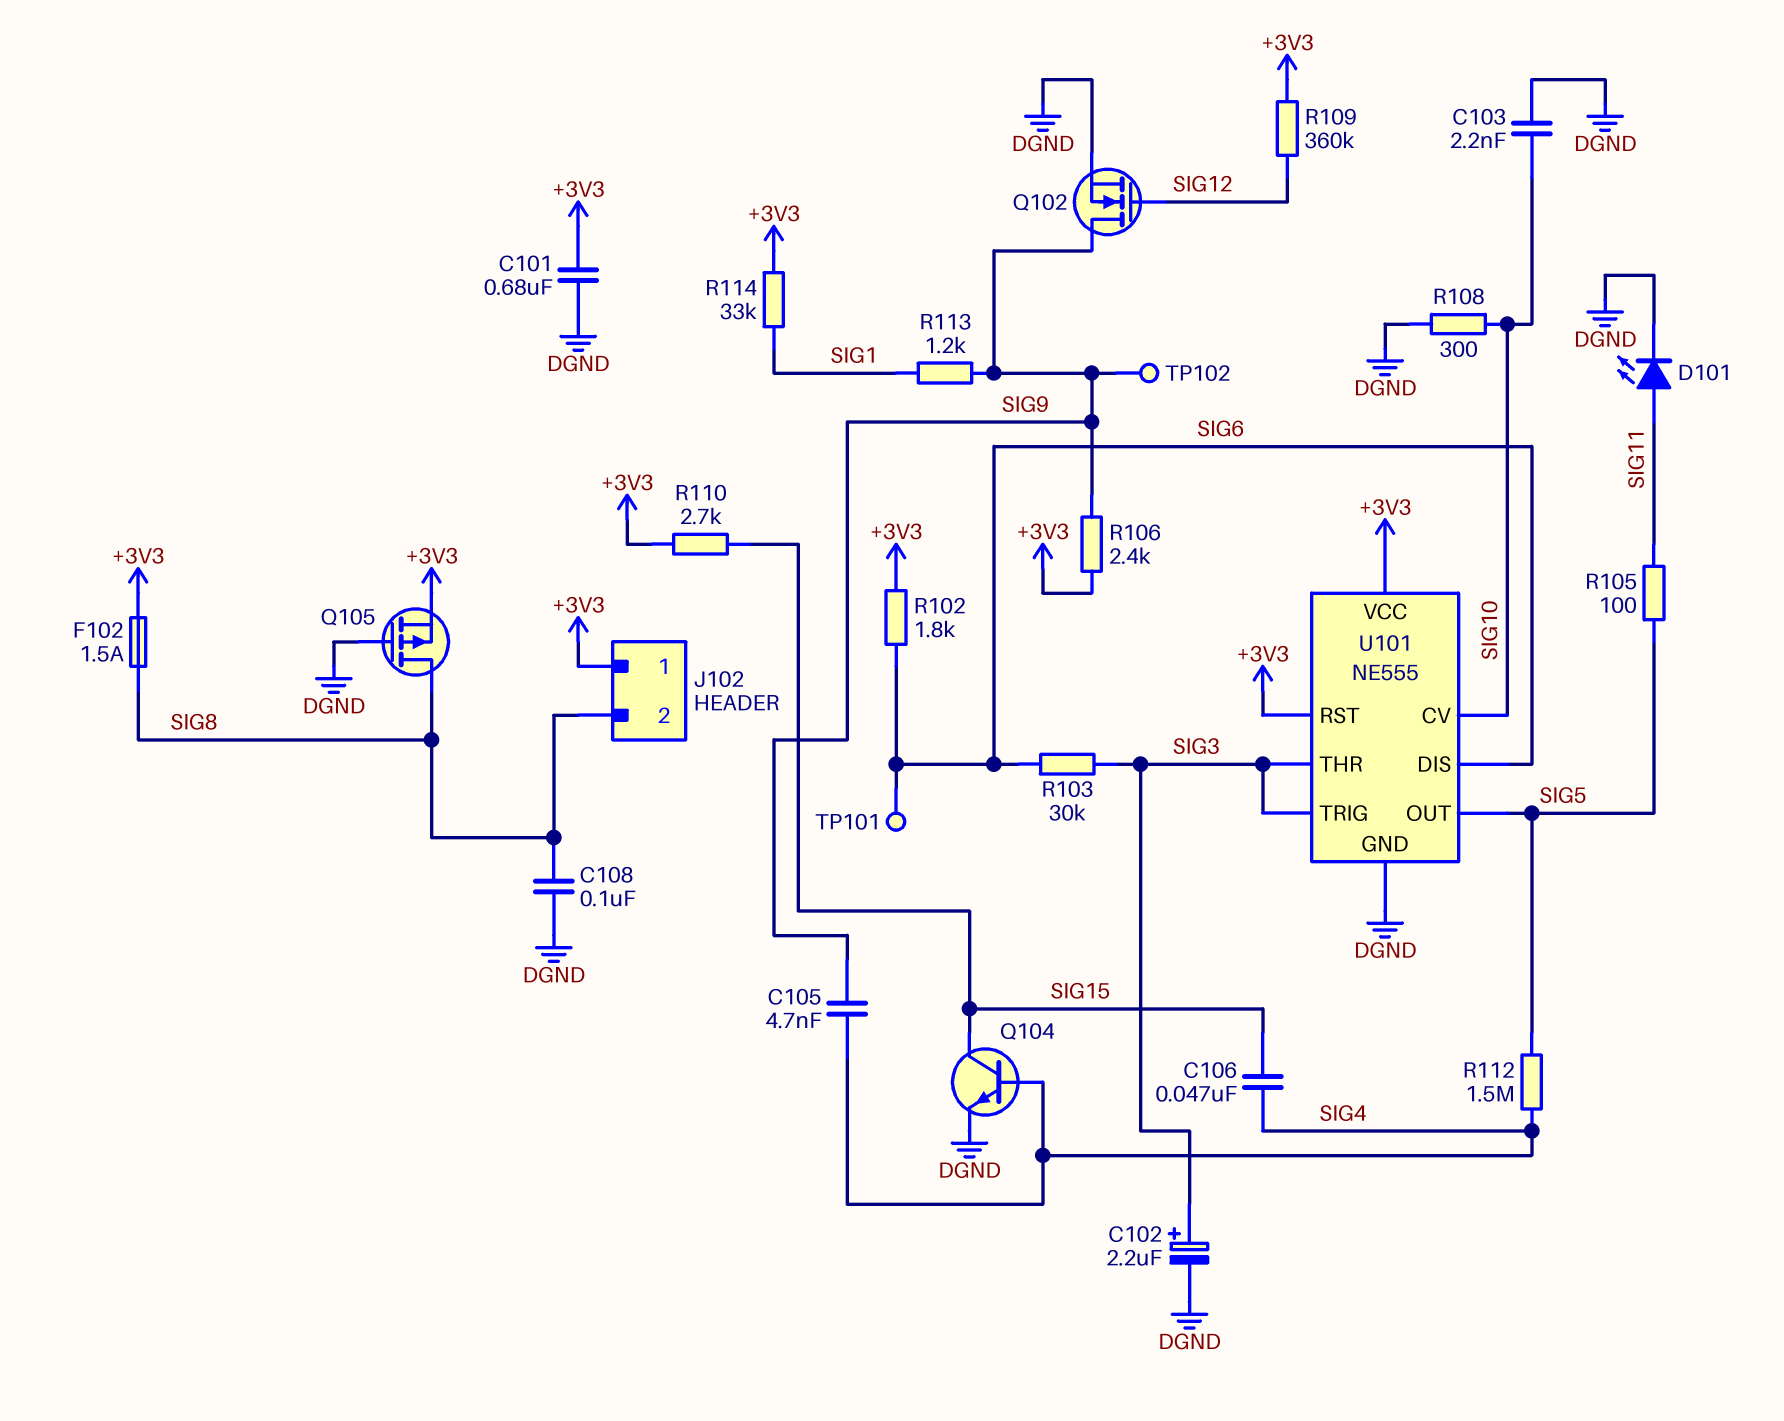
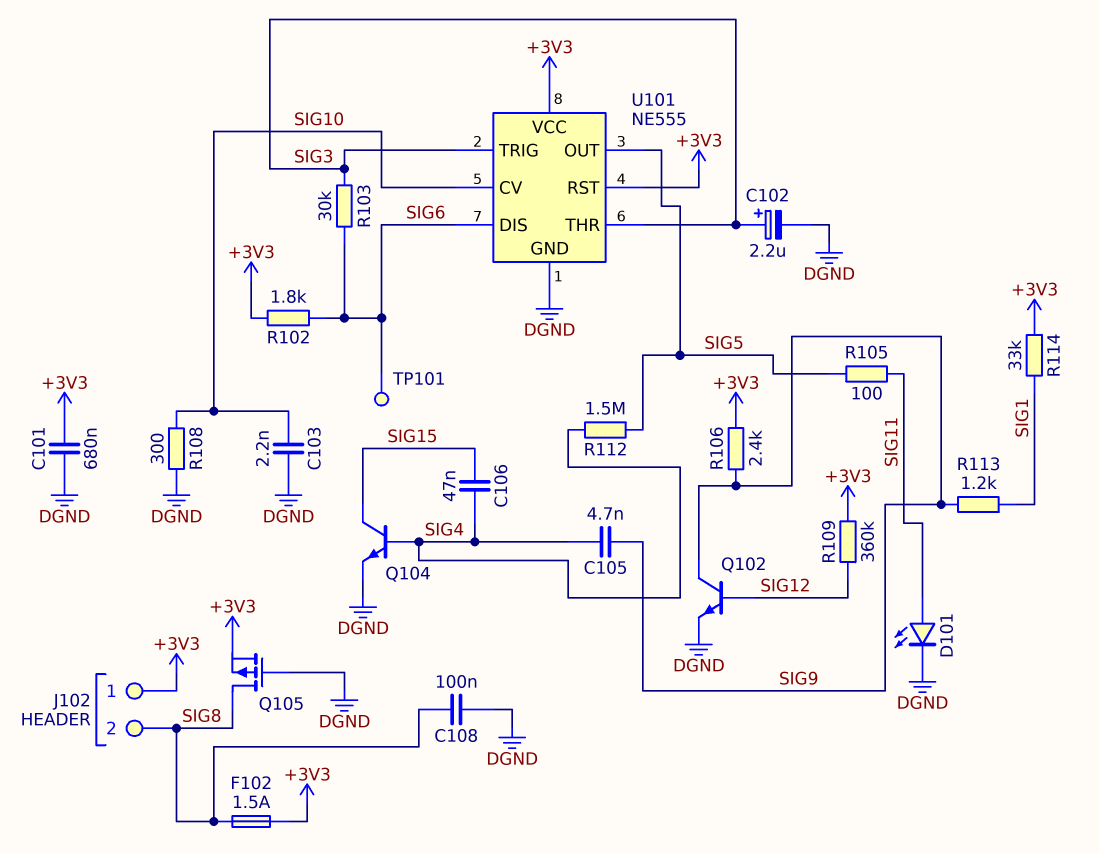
Q102: NMOS (G SIG12, D SIG9, S DGND) -> NPN (B SIG12, C SIG9, E DGND)
R110: 2.7k (+3V3, SIG15) -> none
TP102: test point (SIG9) -> none

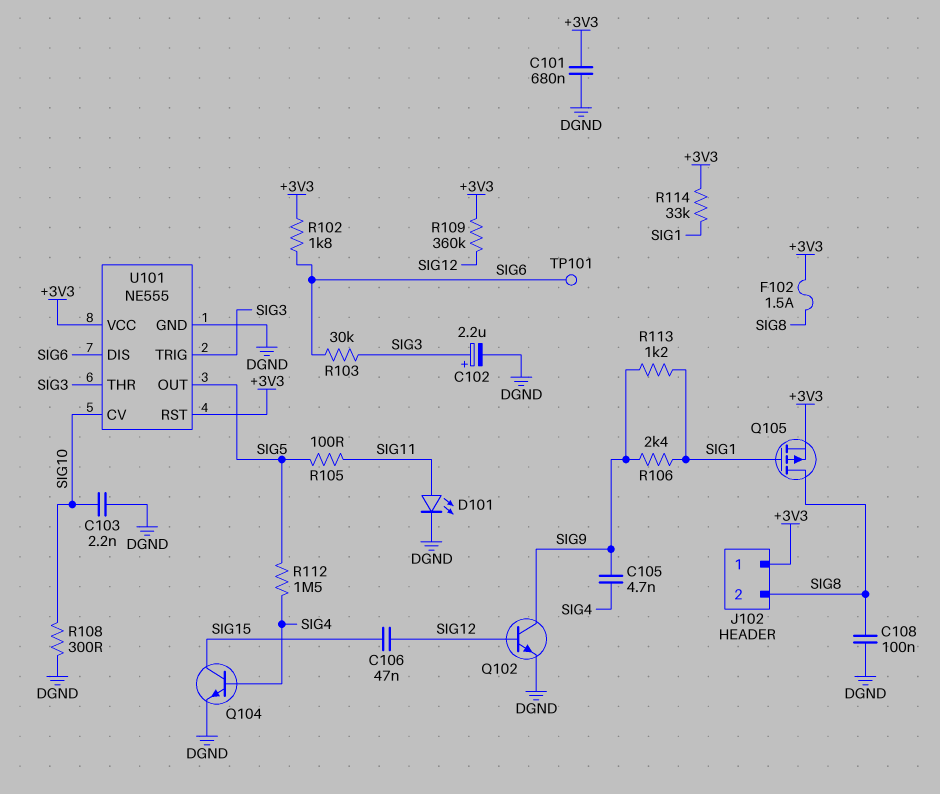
C106: 47nF (SIG4, SIG15) -> 47nF (SIG12, SIG15)
Q105: PMOS (G DGND, D SIG8, S +3V3) -> PMOS (G SIG1, D SIG8, S +3V3)
R106: 2.4k (+3V3, SIG9) -> 2.4k (SIG1, SIG9)

